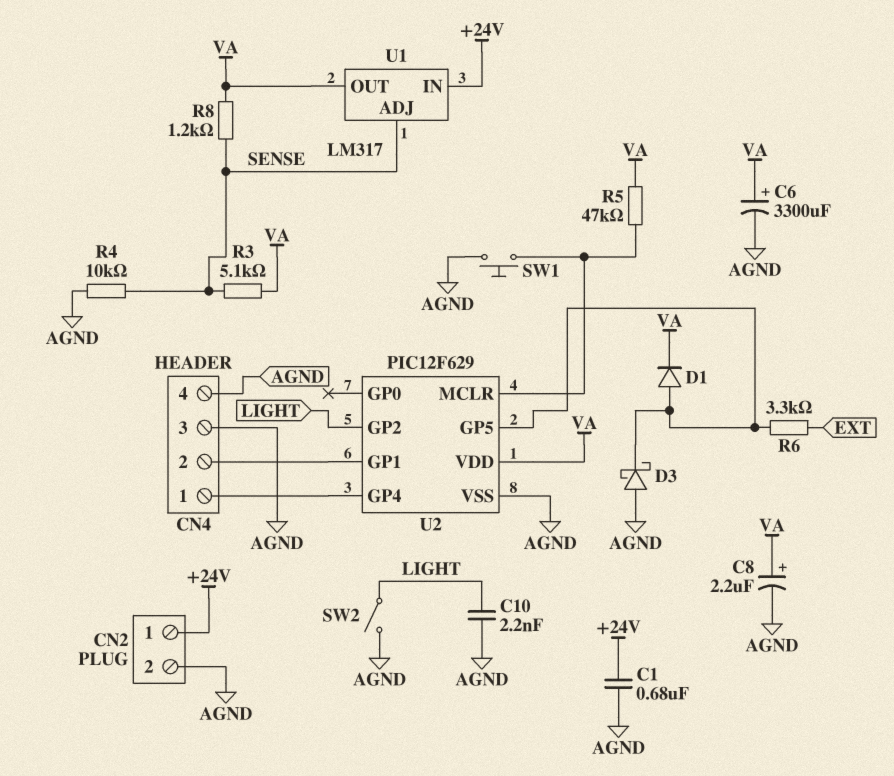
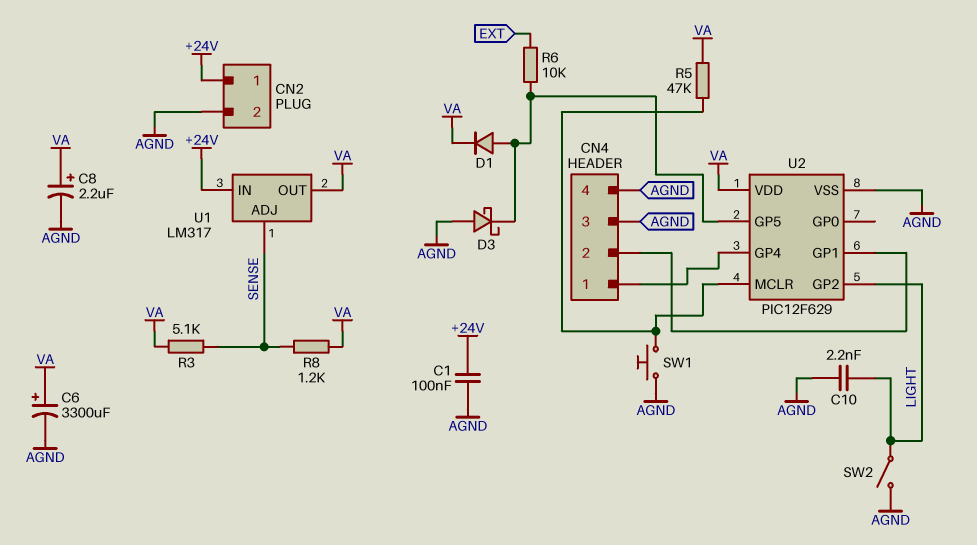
C1: 680nF (+24V, AGND) -> 100nF (+24V, AGND)
R4: 10k (AGND, SENSE) -> none
R6: 3.3k (EXT, U2/GP5) -> 10k (EXT, U2/GP5)

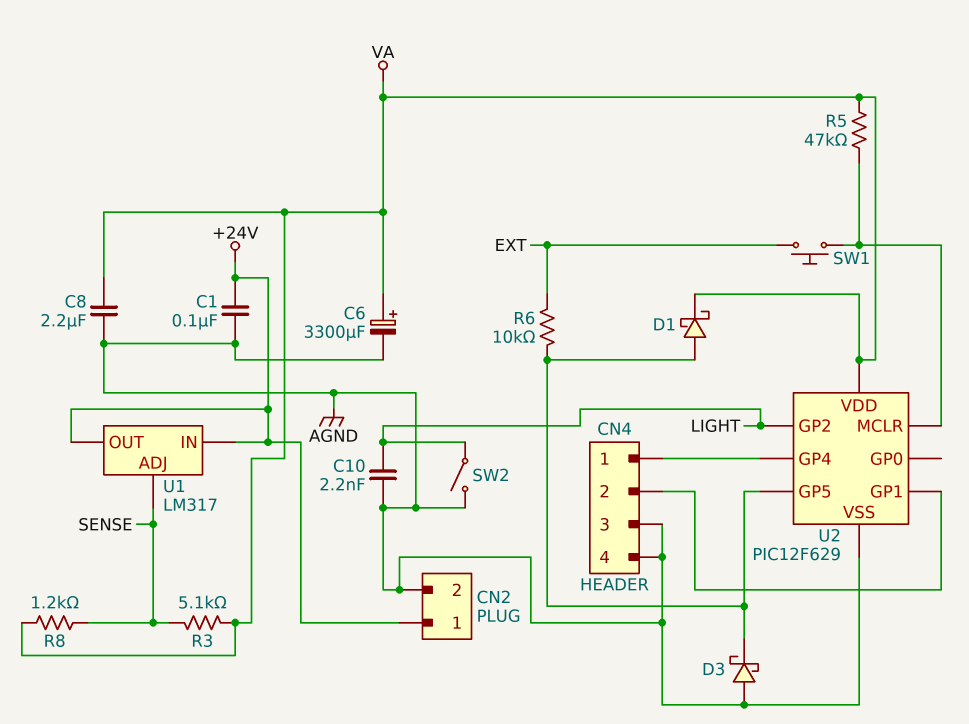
C8: 2.2uF (plus VA, minus AGND) -> 2.2uF (AGND, VA)
D1: diode (A U2/GP5, K VA) -> schottky (A U2/GP5, K VA)
SW1: button (AGND, U2/MCLR) -> button (EXT, U2/MCLR)
U1 pin OUT: VA -> +24V

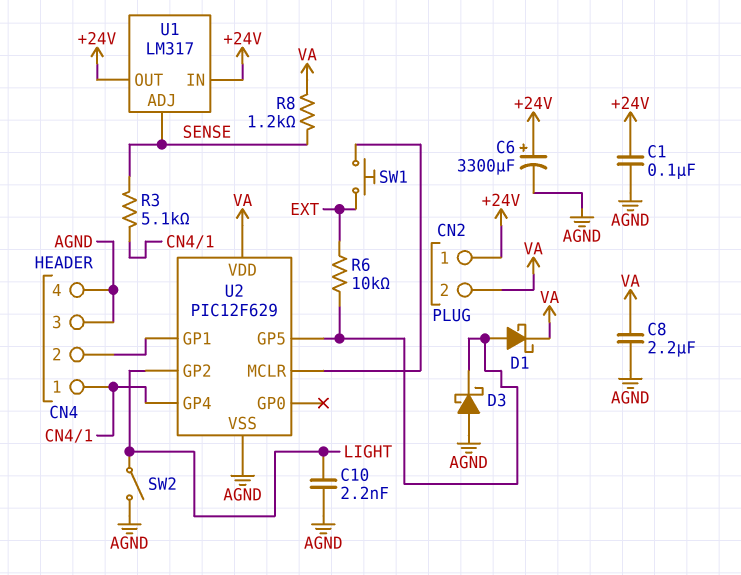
C6: 3300uF (plus VA, minus AGND) -> 3300uF (plus +24V, minus AGND)
CN2 pin 2: AGND -> VA
R3: 5.1k (SENSE, VA) -> 5.1k (CN4/1, SENSE)
R5: 47k (U2/MCLR, VA) -> none

